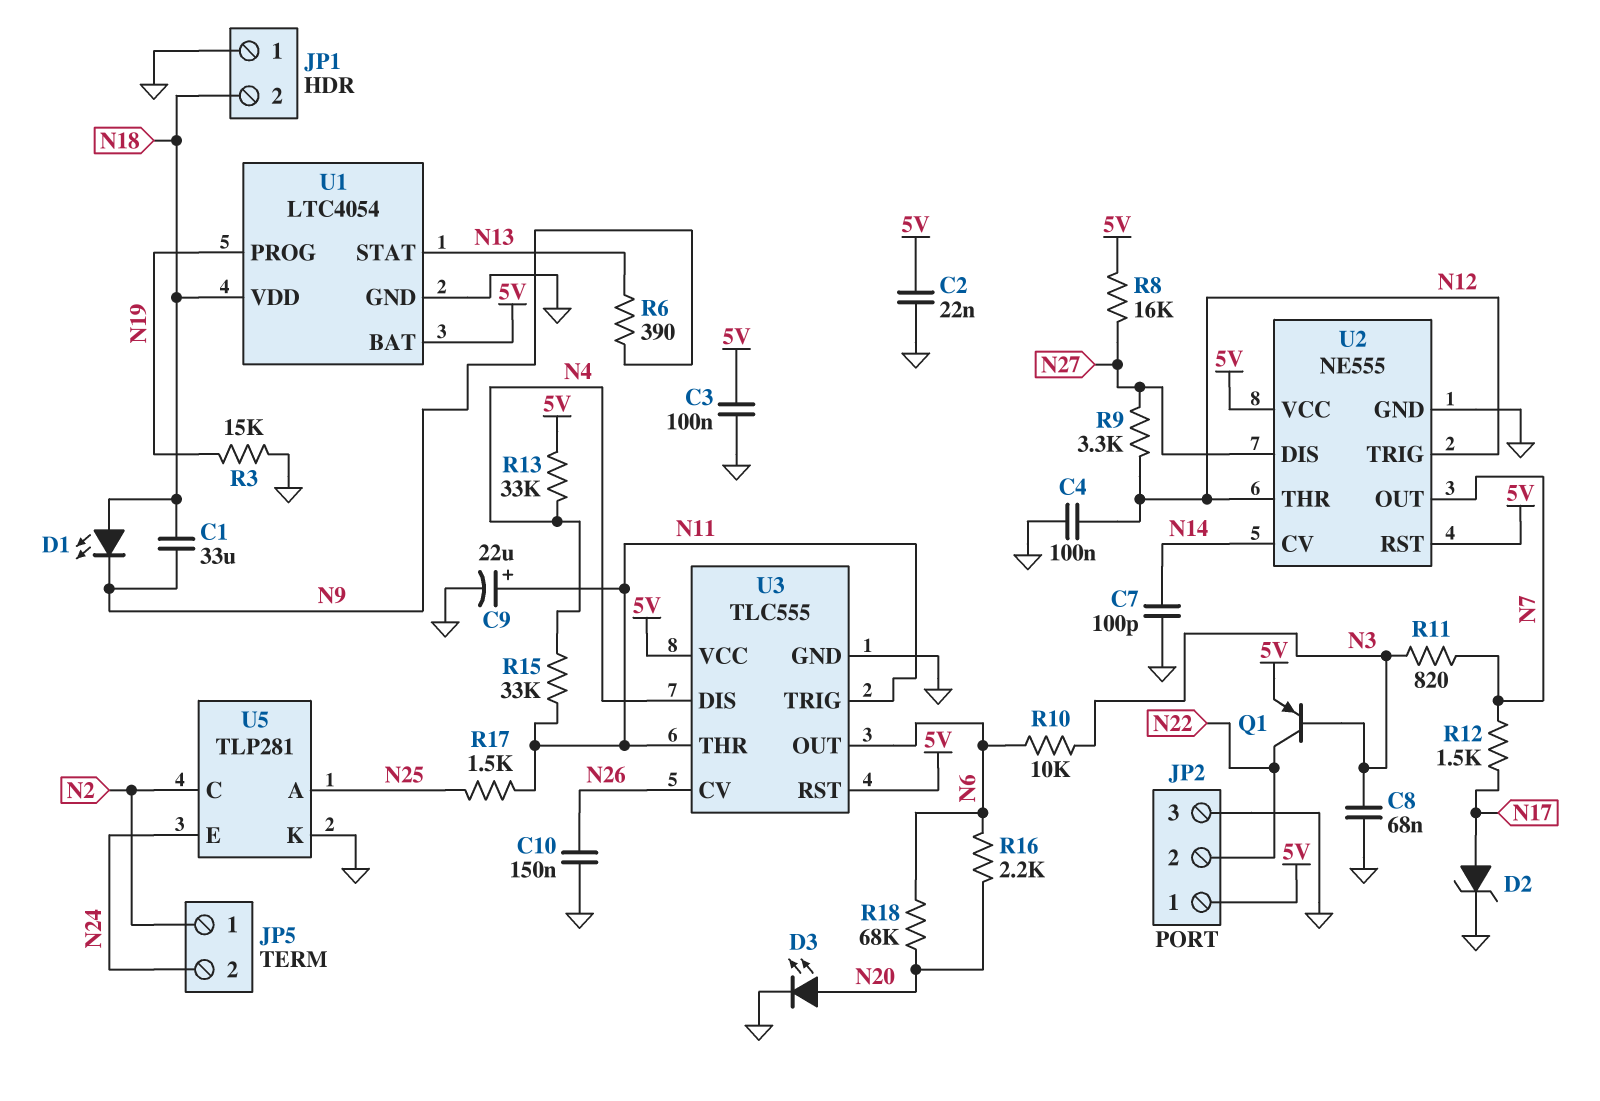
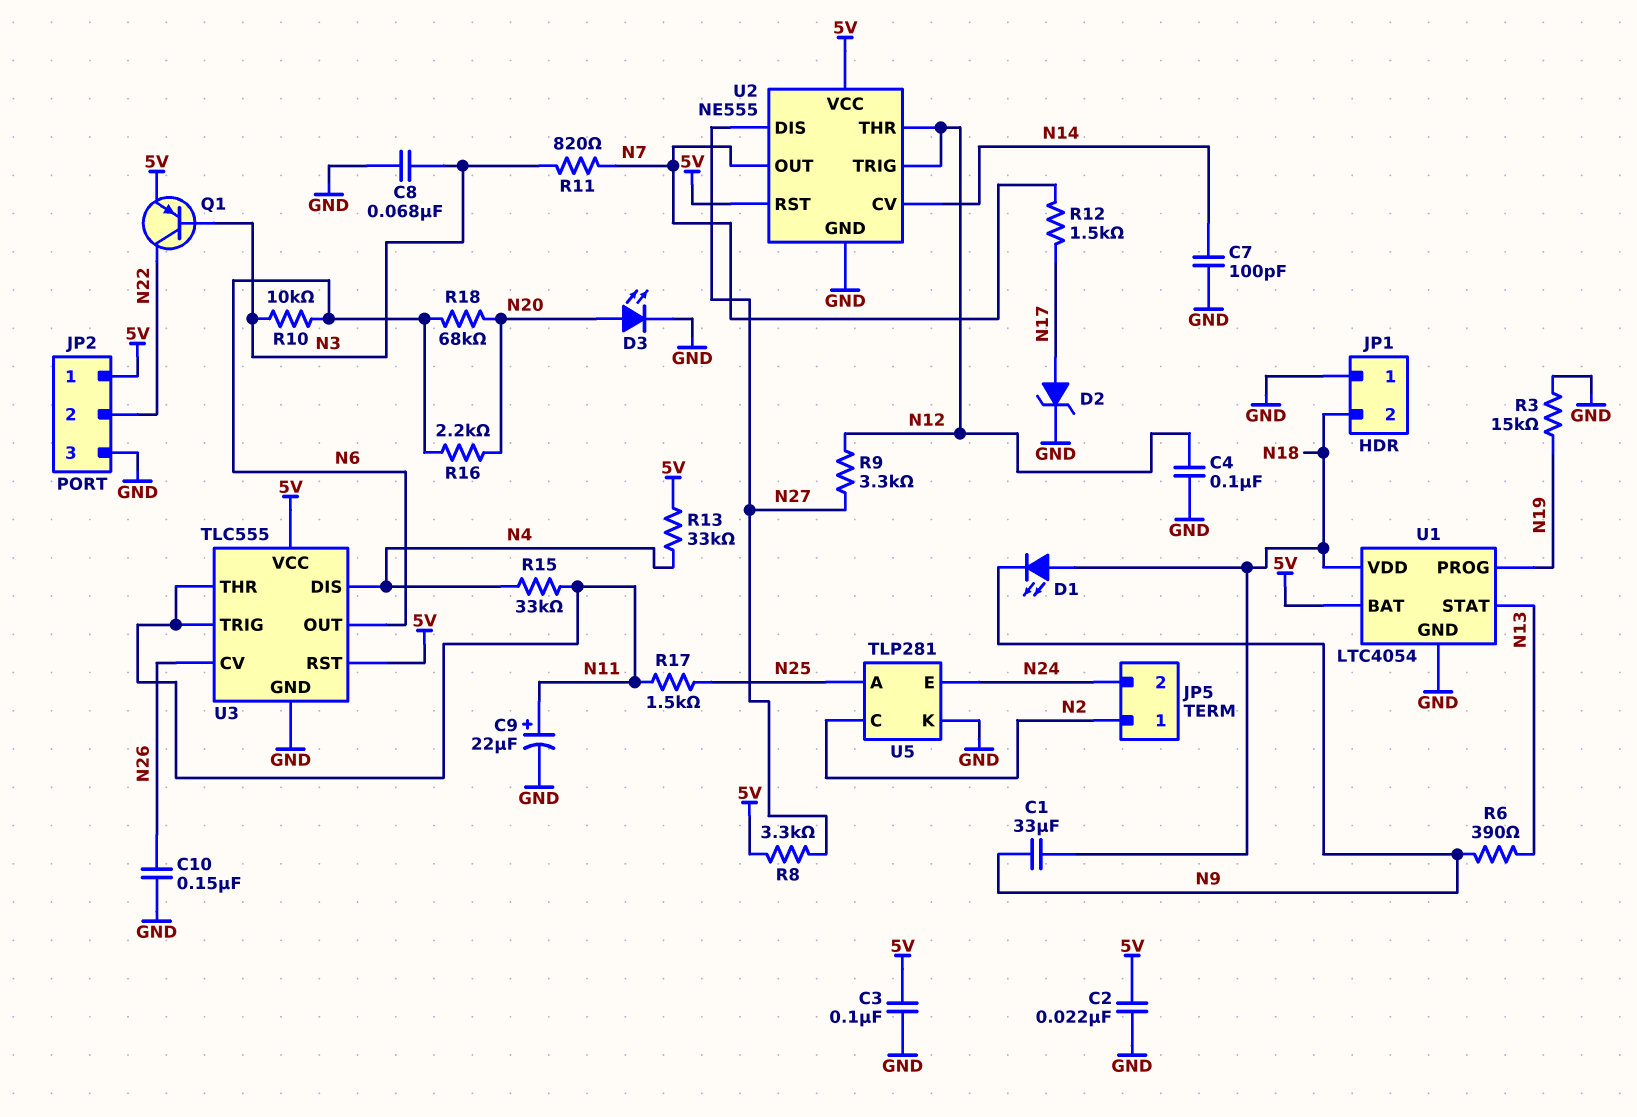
R8: 16k (5V, N27) -> 3.3k (5V, N27)

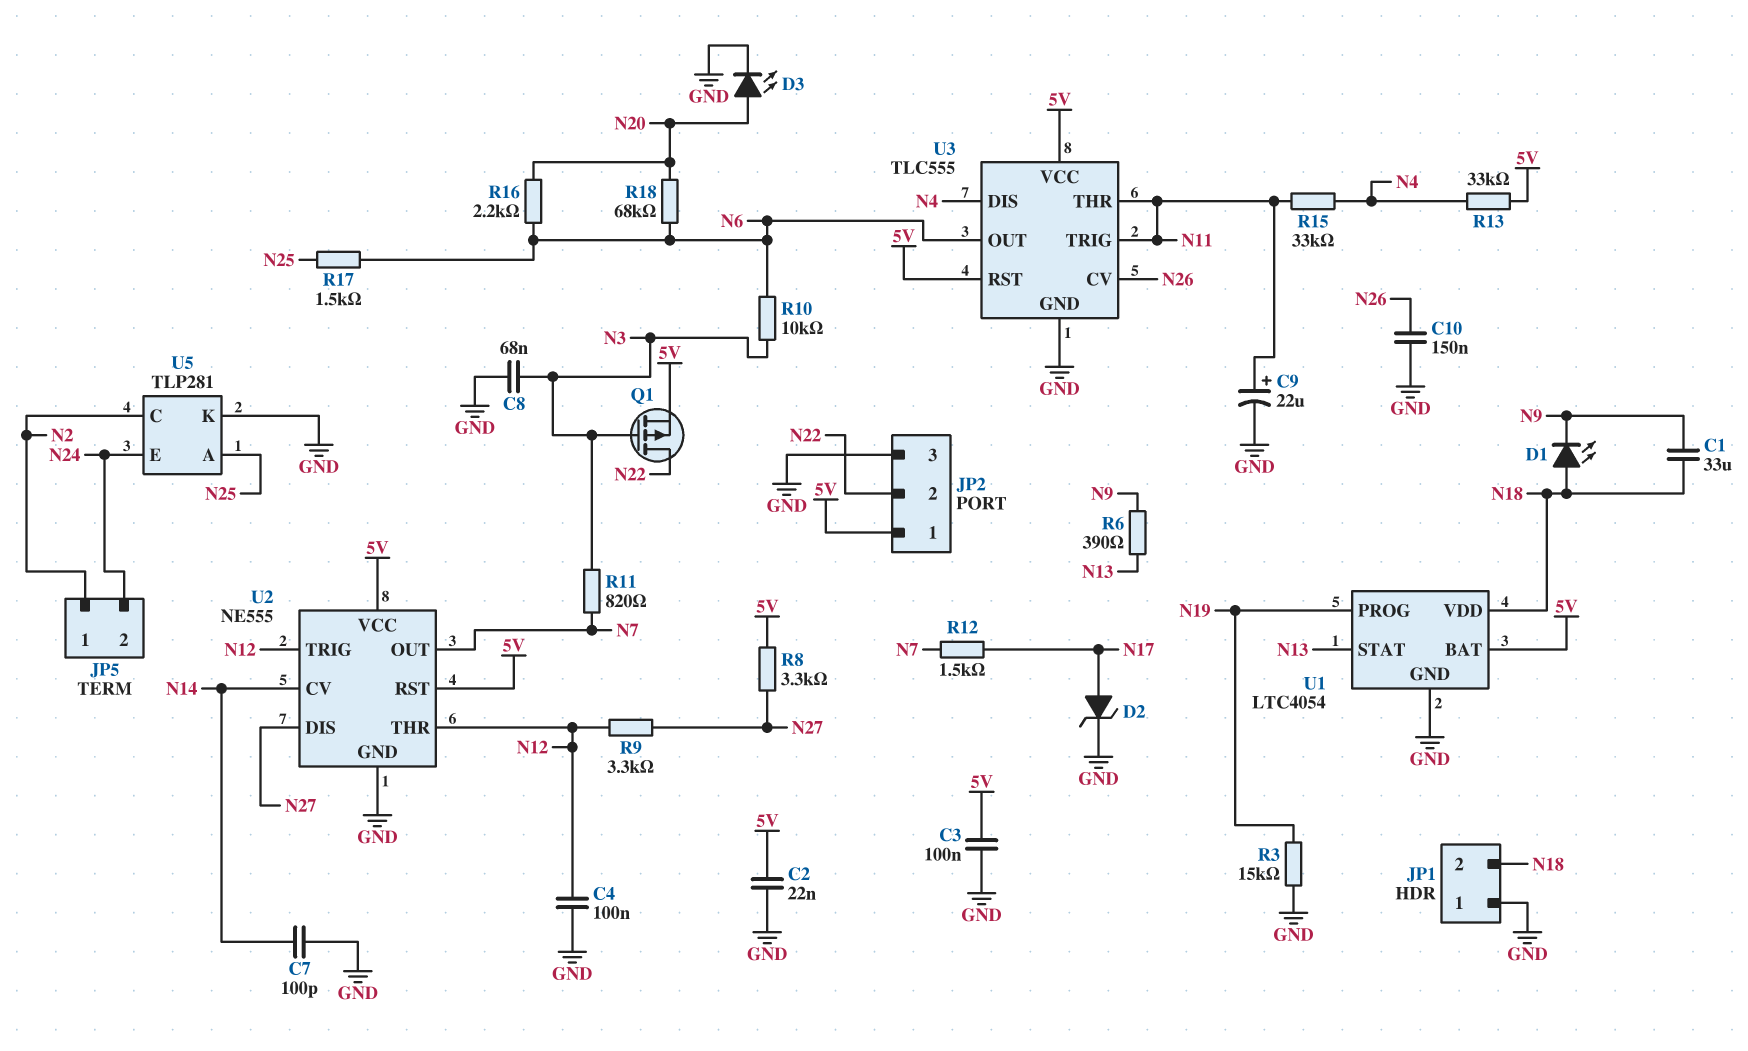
Q1: PNP (B N3, C N22, E 5V) -> PMOS (G N3, D N22, S 5V)
R17: 1.5k (N11, N25) -> 1.5k (N6, N25)

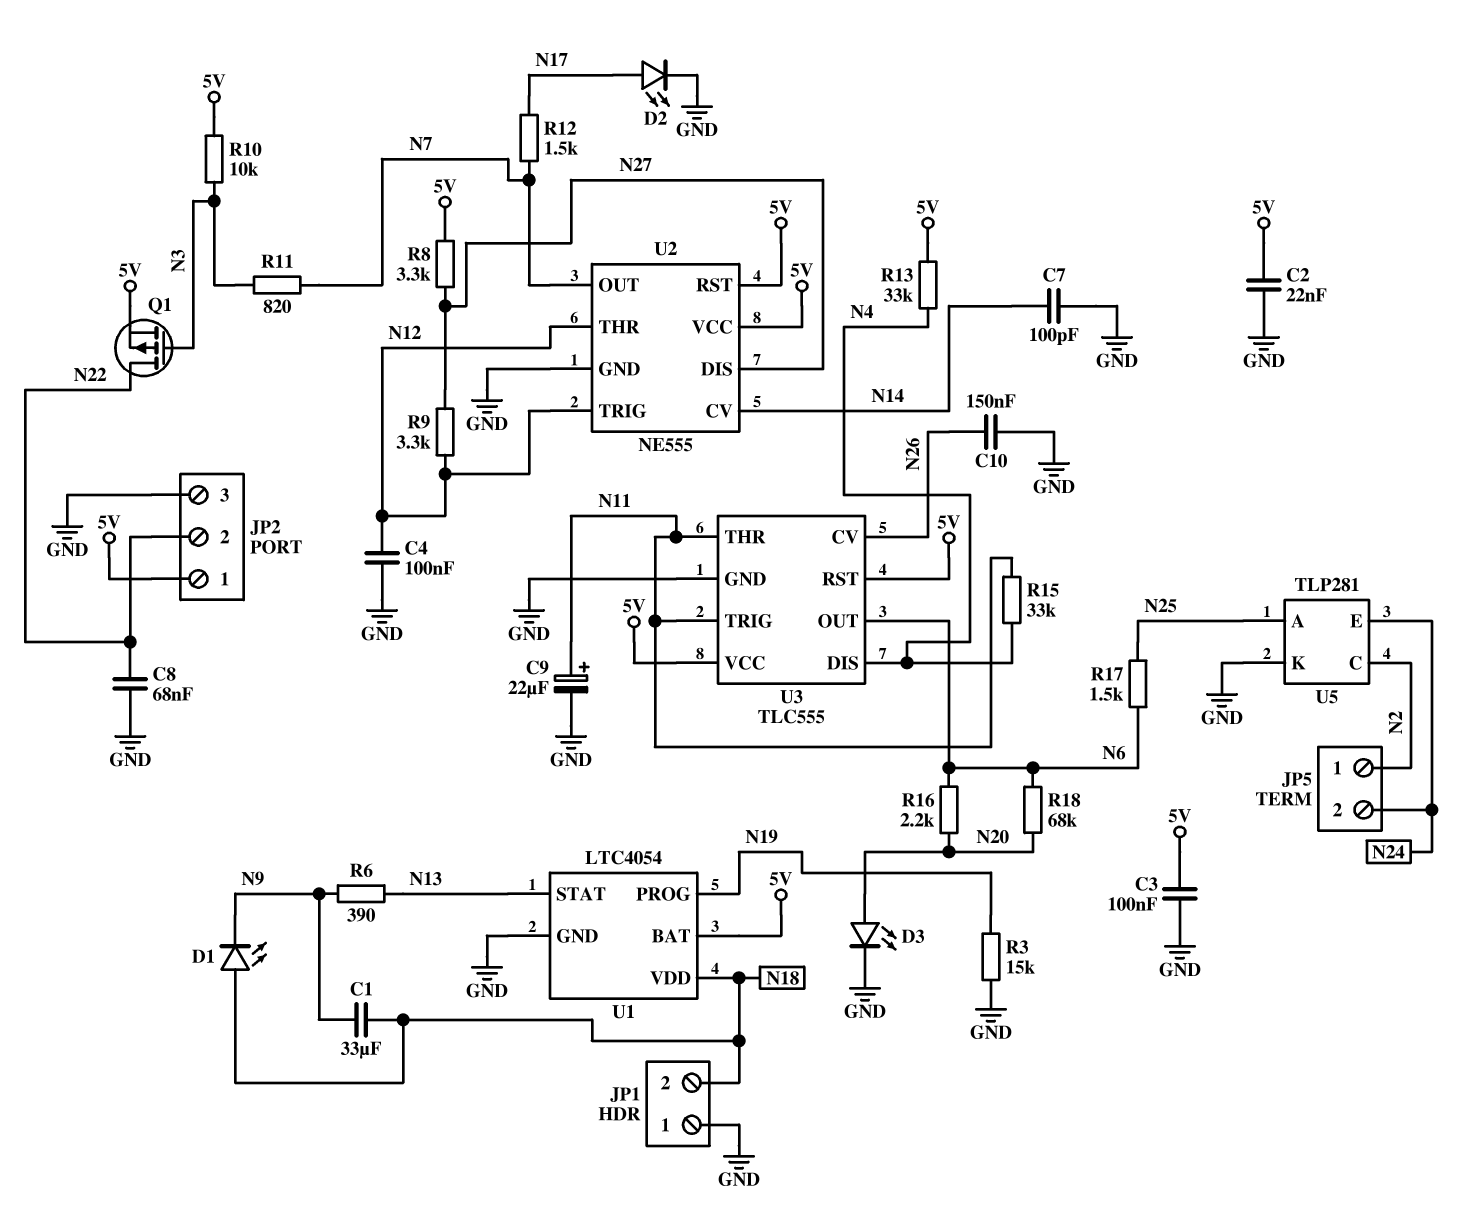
C8: 68nF (GND, N3) -> 68nF (GND, N22)
D2: zener (A N17, K GND) -> LED (A N17, K GND)
R10: 10k (N3, N6) -> 10k (5V, N3)

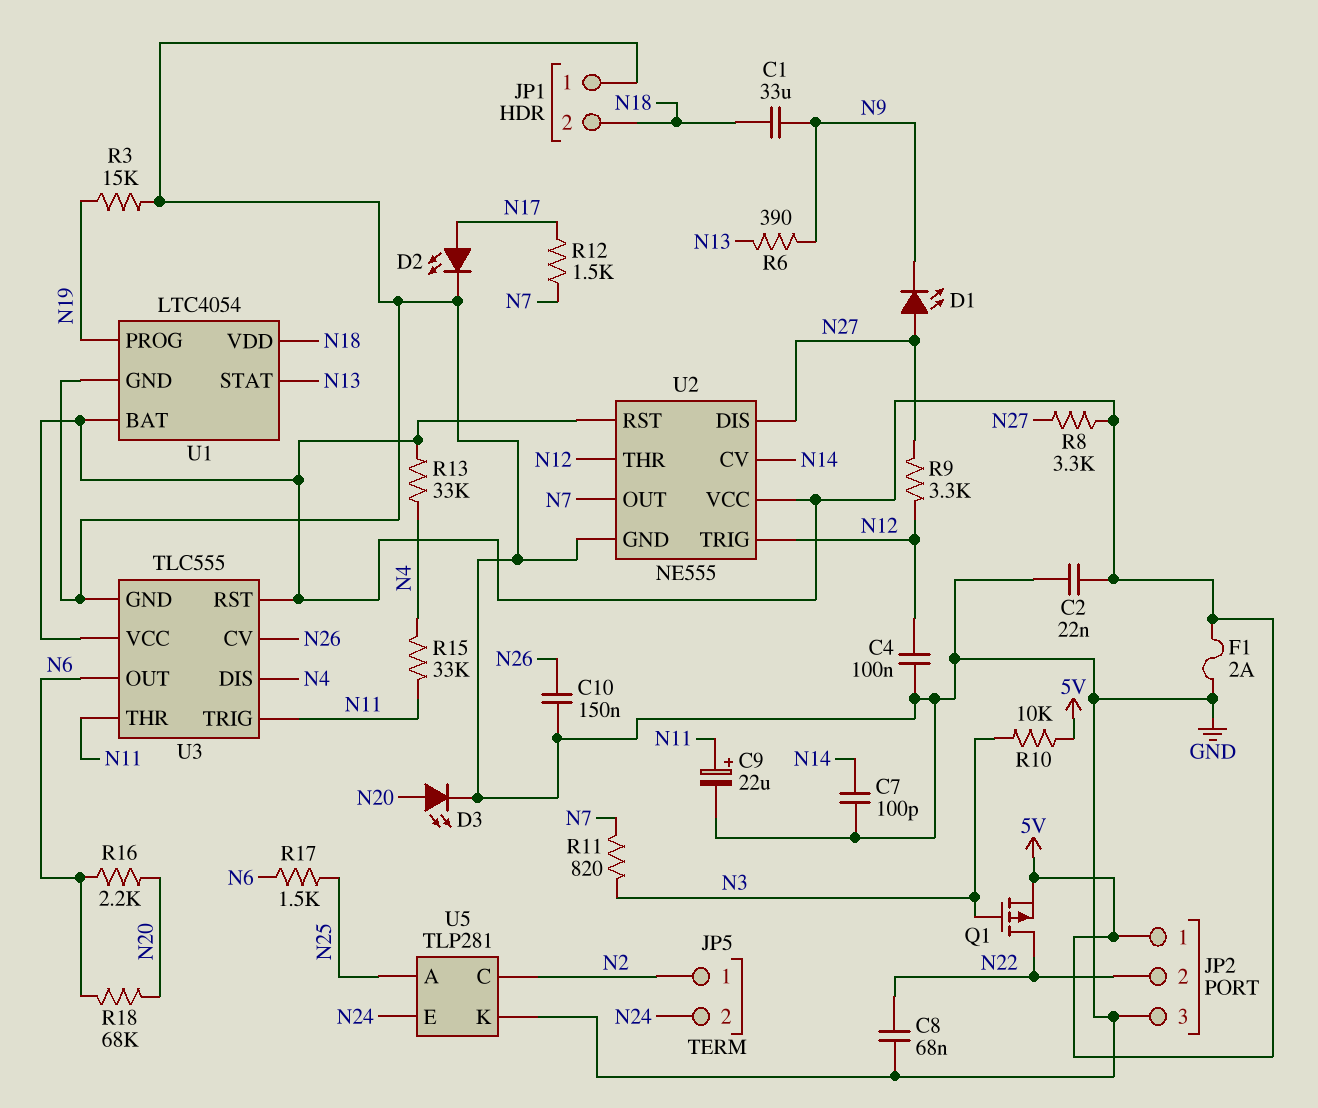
C3: 100nF (5V, GND) -> none
D1: LED (A N18, K N9) -> LED (A N27, K N9)
F1: none -> 2A (5V, GND)

